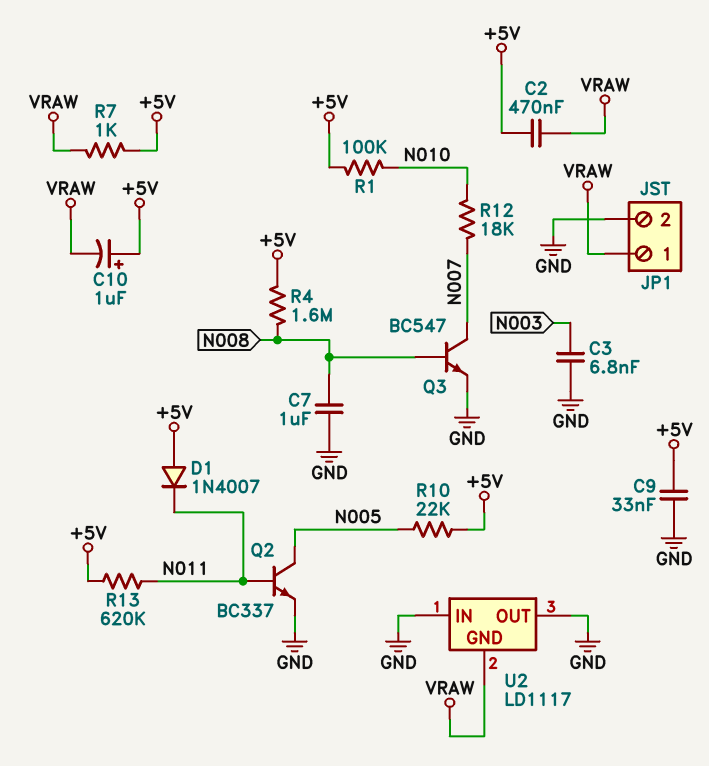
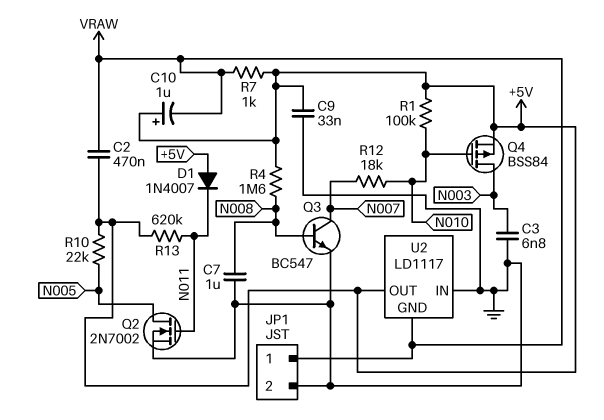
Q2: NPN BC337 (B N011, C N005, E GND) -> NMOS 2N7002 (G N011, D N005, S GND)
Q4: none -> PMOS BSS84 (G N010, D N003, S +5V)
U2 pin OUT: GND -> +5V

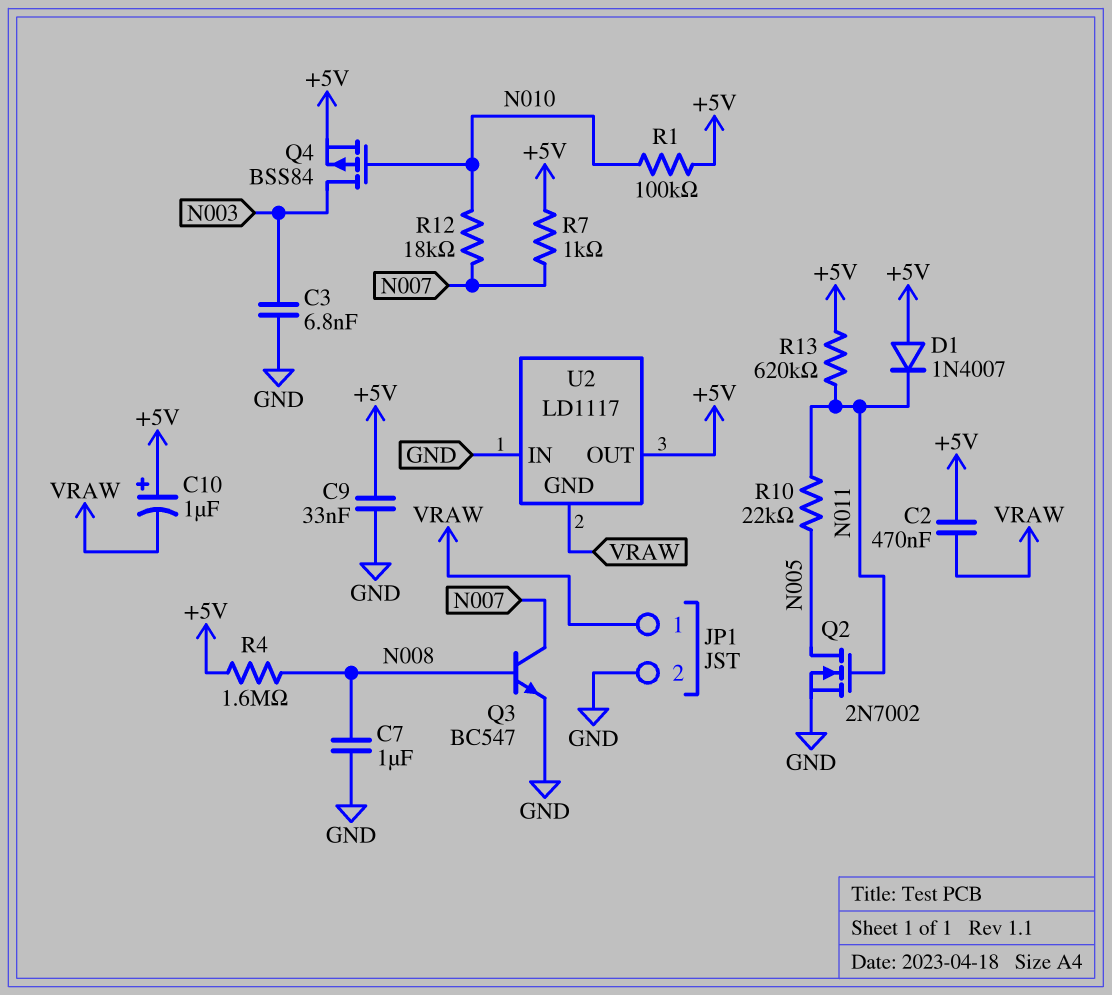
R7: 1k (+5V, VRAW) -> 1k (+5V, N007)
R10: 22k (+5V, N005) -> 22k (N005, N011)

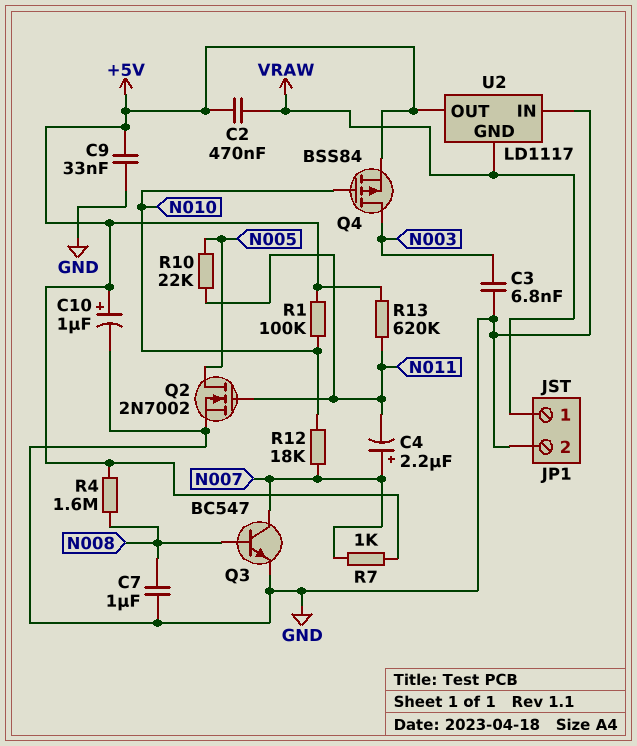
C4: none -> 2.2uF (plus N007, minus N011)
C10: 1uF (plus +5V, minus VRAW) -> 1uF (plus +5V, minus GND)
D1: diode 1N4007 (A +5V, K N011) -> none

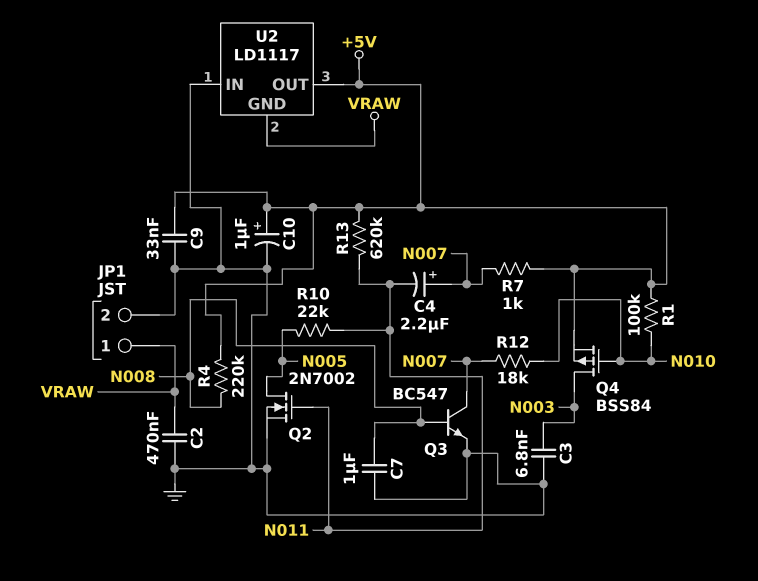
C2: 470nF (+5V, VRAW) -> 470nF (GND, VRAW)
R4: 1.6M (+5V, N008) -> 220k (+5V, N008)

